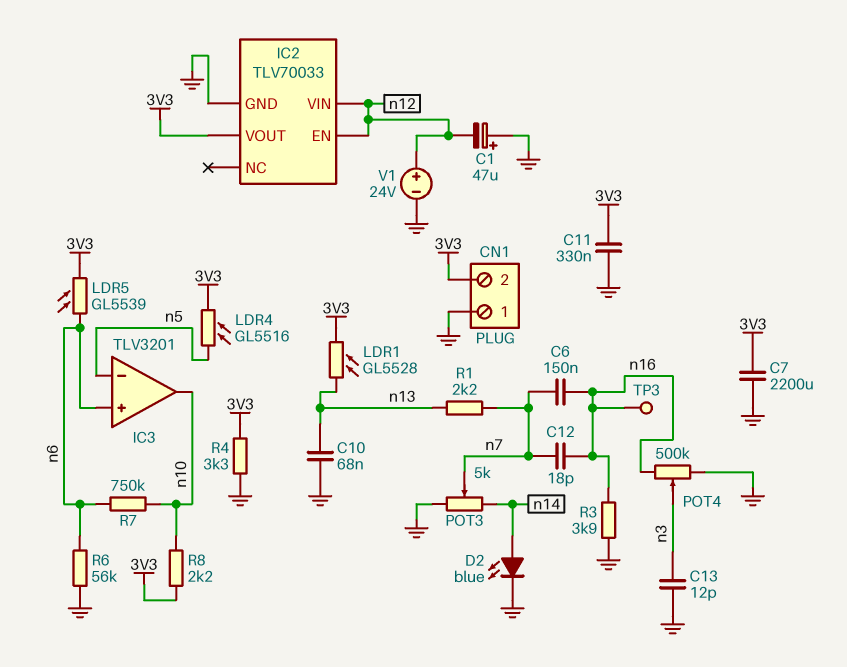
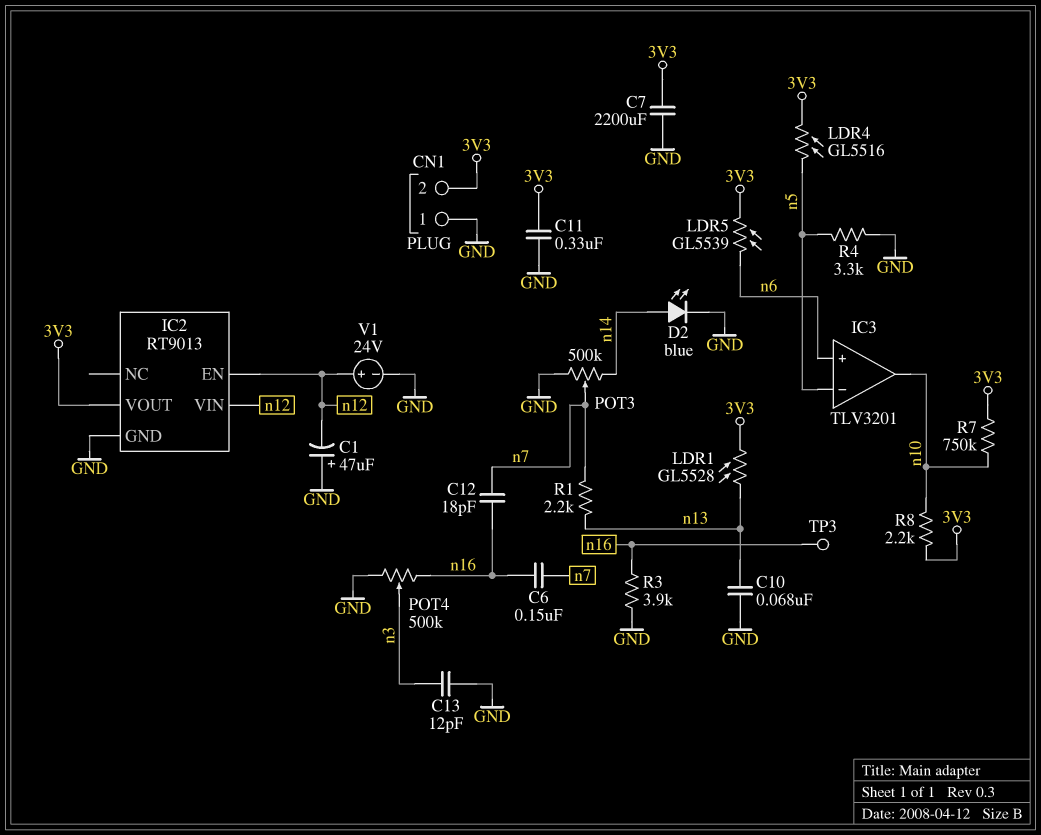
IC2: TLV70033 -> RT9013
POT3: 5k (GND, n14, wiper n7) -> 500k (GND, n14, wiper n7)
R4: 3.3k (3V3, GND) -> 3.3k (GND, n5)
R6: 56k (GND, n6) -> none
R7: 750k (n6, n10) -> 750k (3V3, n10)

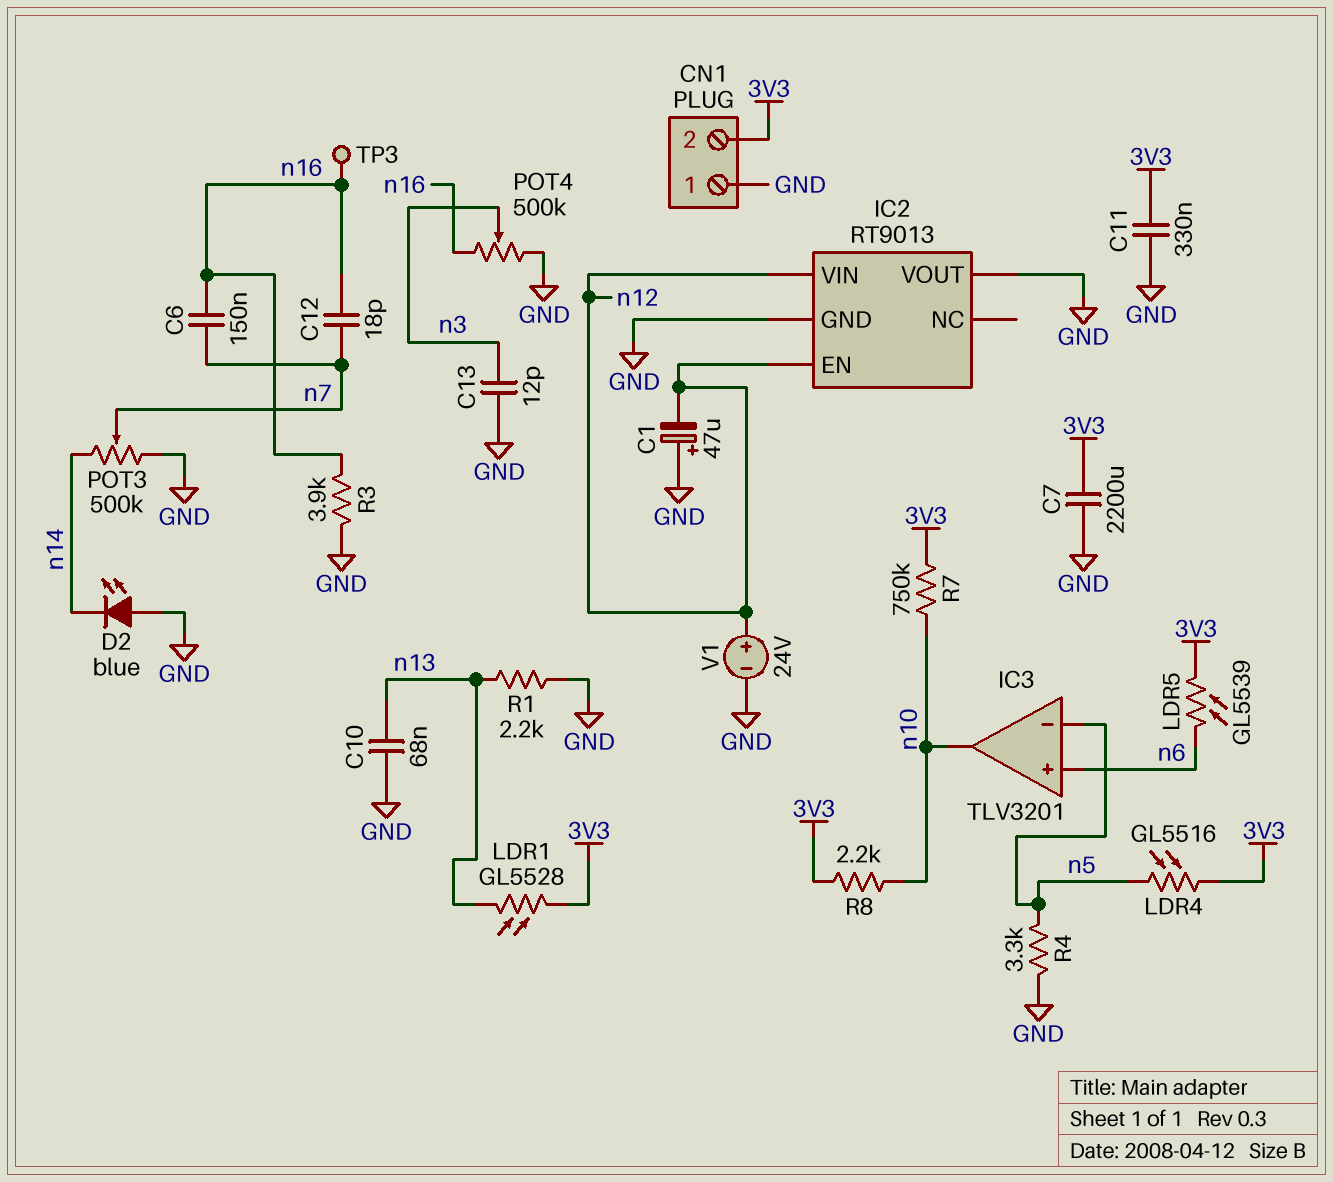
D2: LED blue (A n14, K GND) -> LED blue (A GND, K n14)
IC2 pin VOUT: 3V3 -> GND
R1: 2.2k (n7, n13) -> 2.2k (GND, n13)

